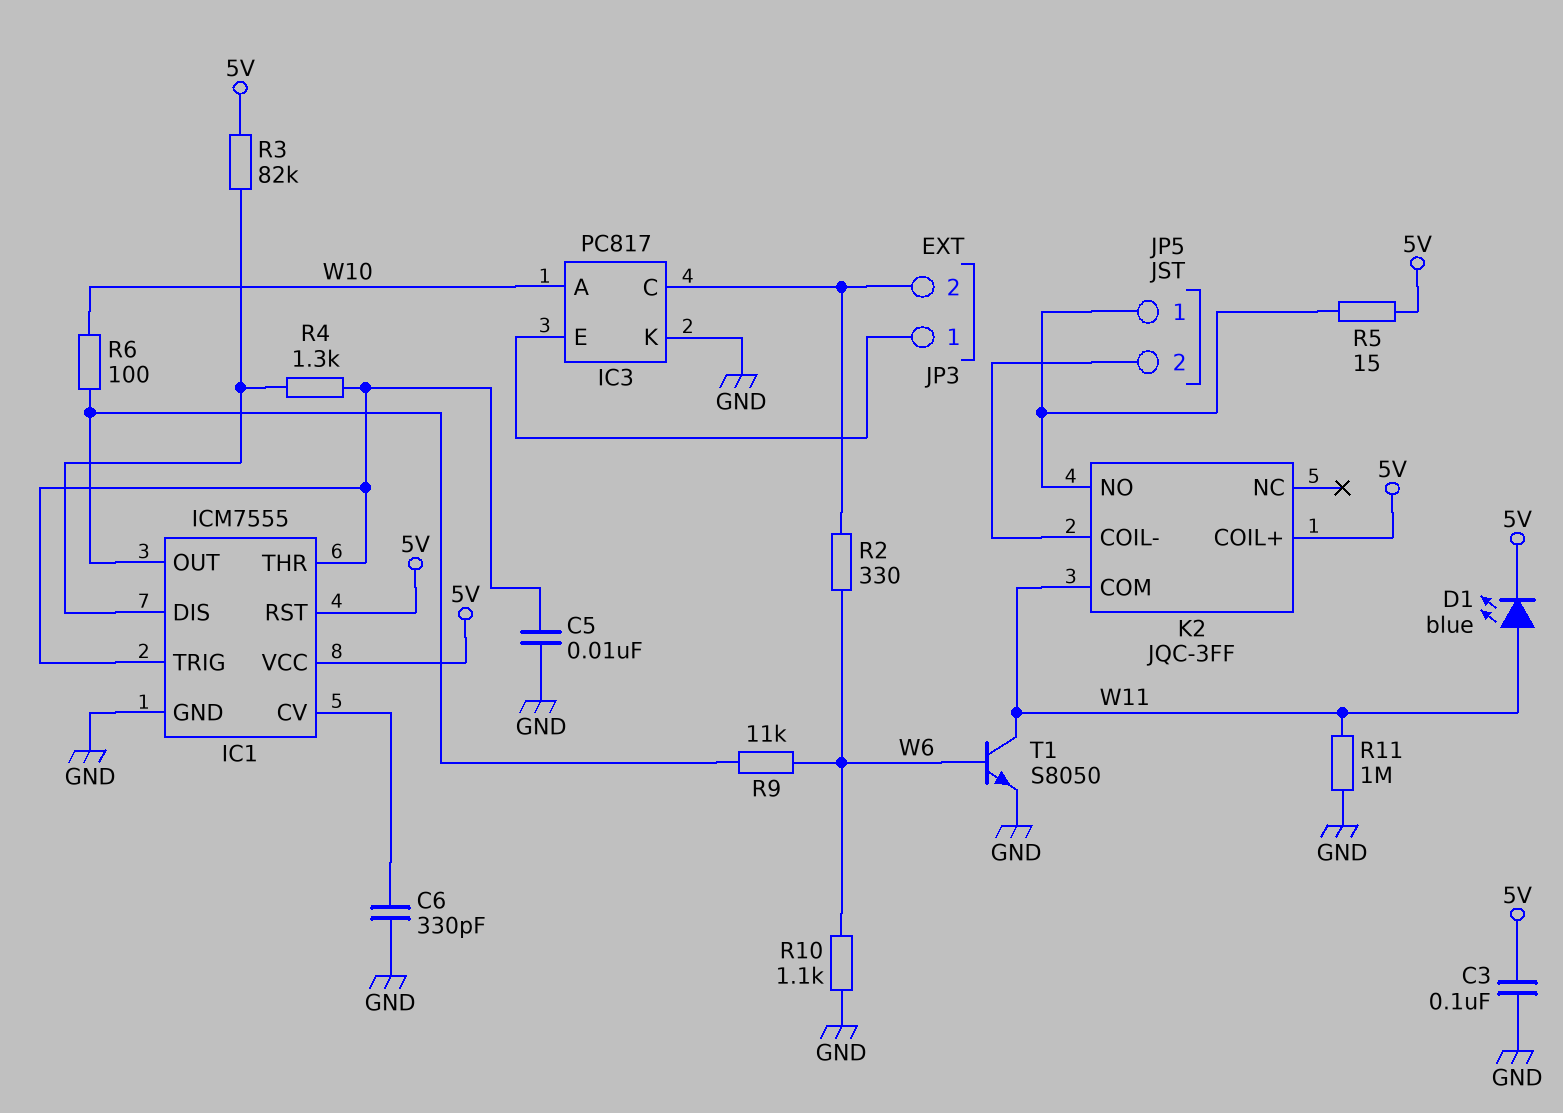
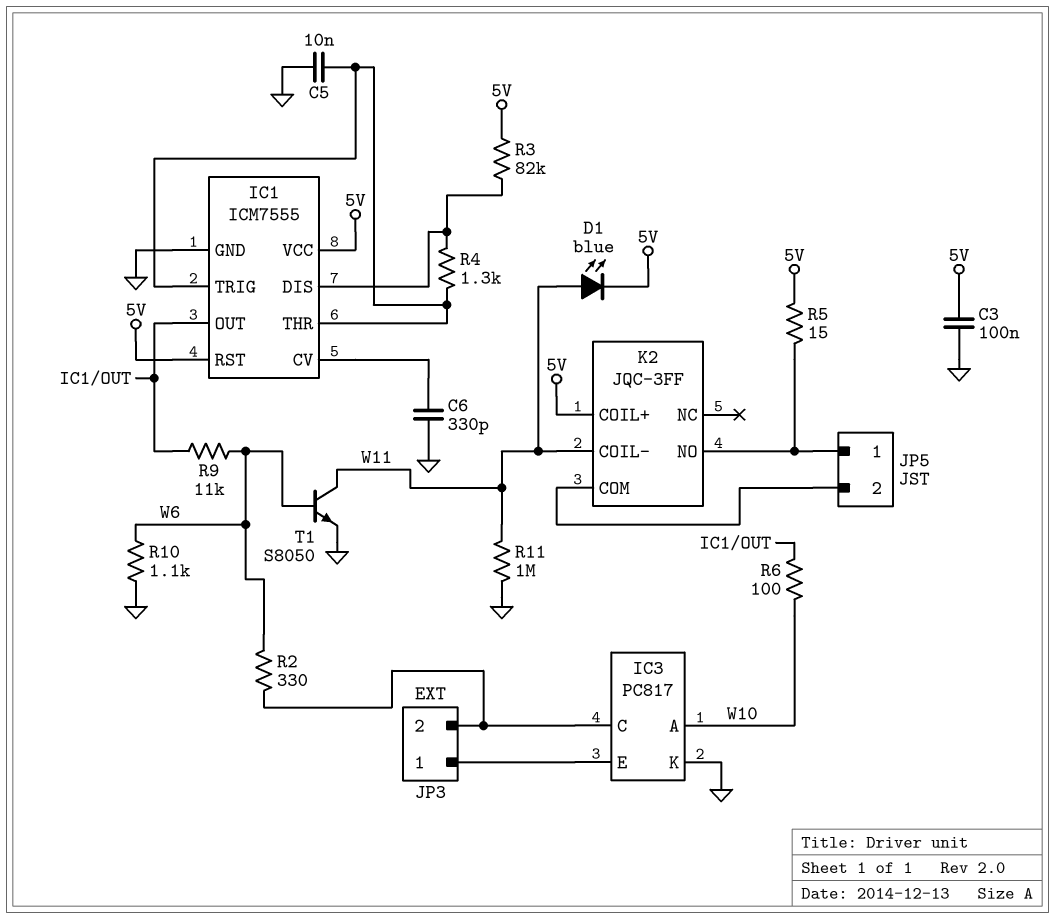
K2 pin COIL-: JP5/2 -> W11
K2 pin COM: W11 -> JP5/2

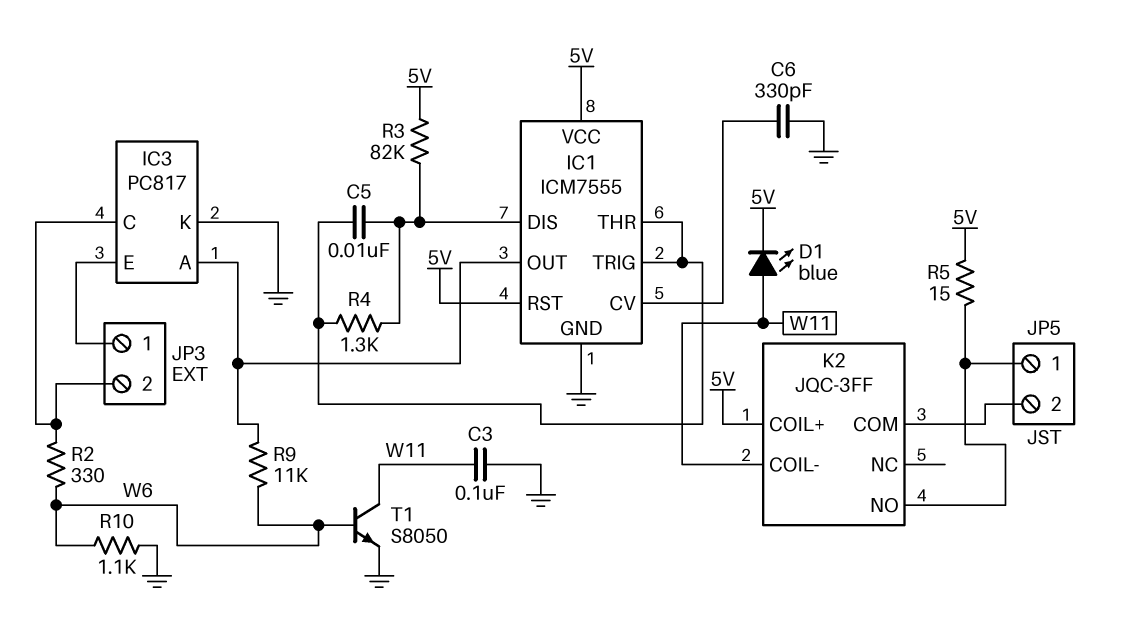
C3: 100nF (5V, GND) -> 100nF (GND, W11)
C5: 10nF (GND, IC1/THR) -> 10nF (IC1/DIS, IC1/THR)
IC3 pin A: W10 -> IC1/OUT
R6: 100 (IC1/OUT, W10) -> none
R11: 1M (GND, W11) -> none

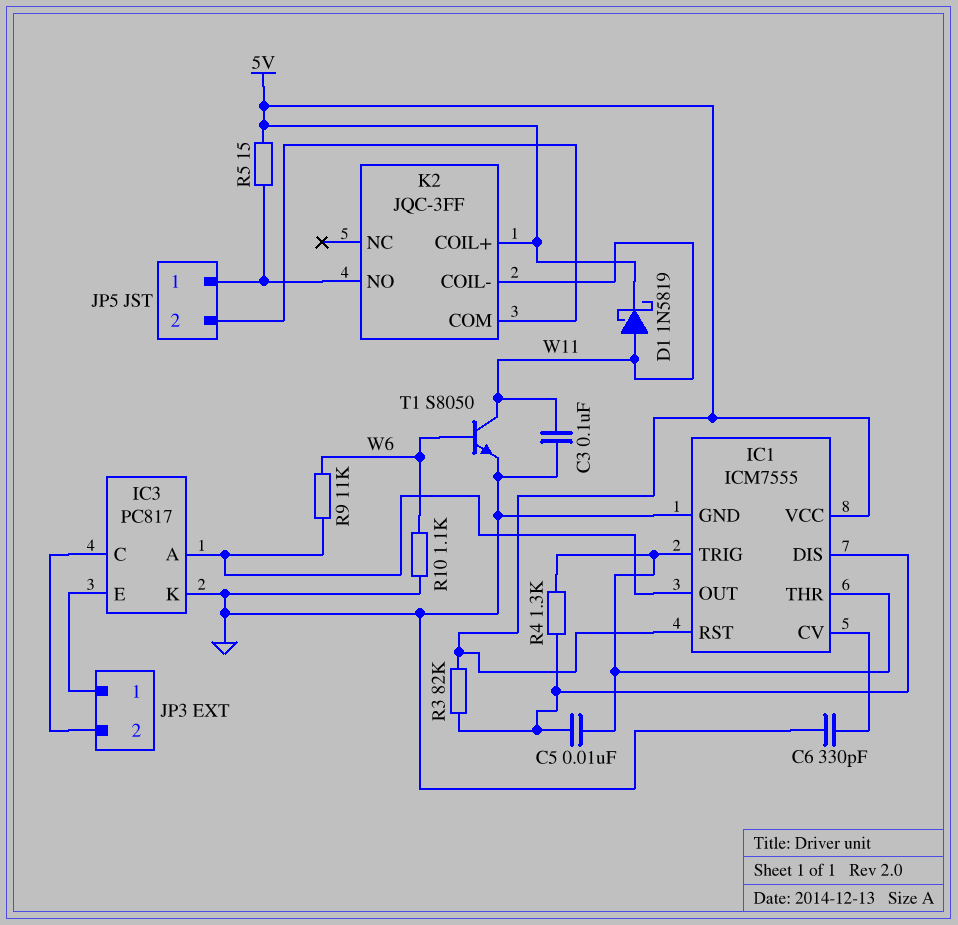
D1: LED blue (A W11, K 5V) -> schottky 1N5819 (A W11, K 5V)
R2: 330 (IC3/C, W6) -> none

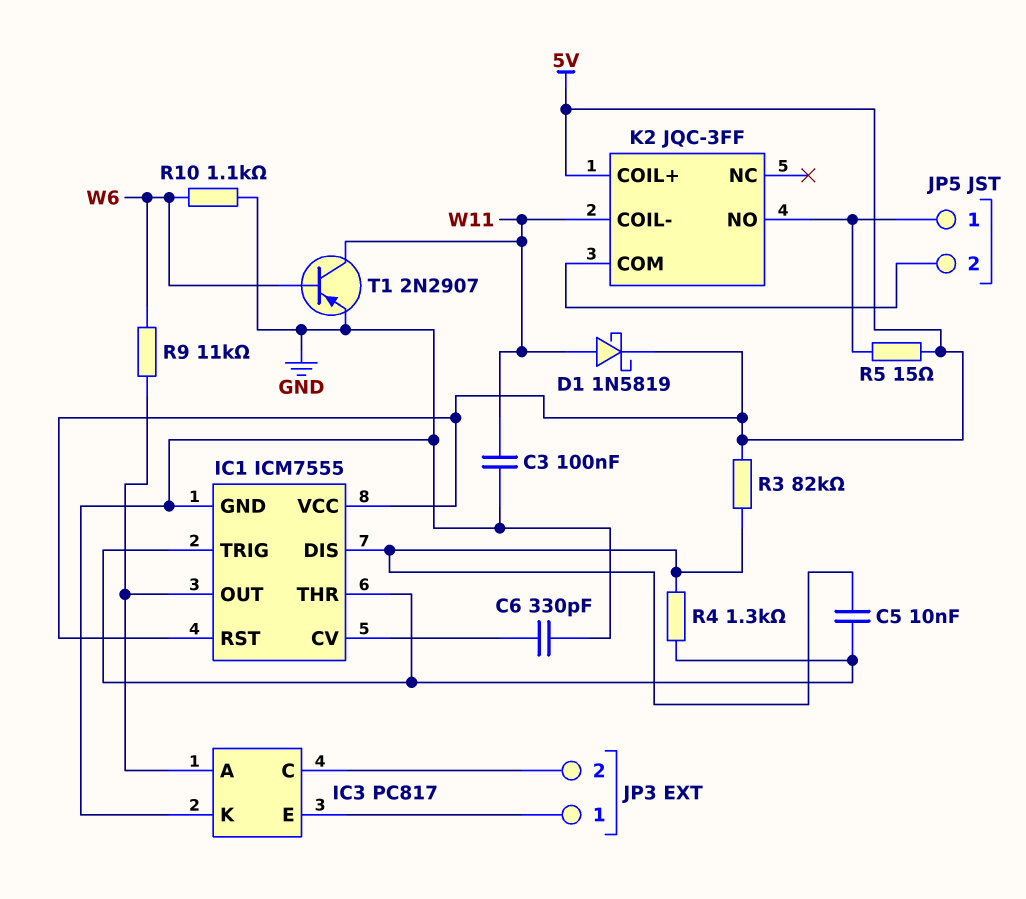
T1: NPN S8050 (B W6, C W11, E GND) -> PNP 2N2907 (B W6, C W11, E GND)

